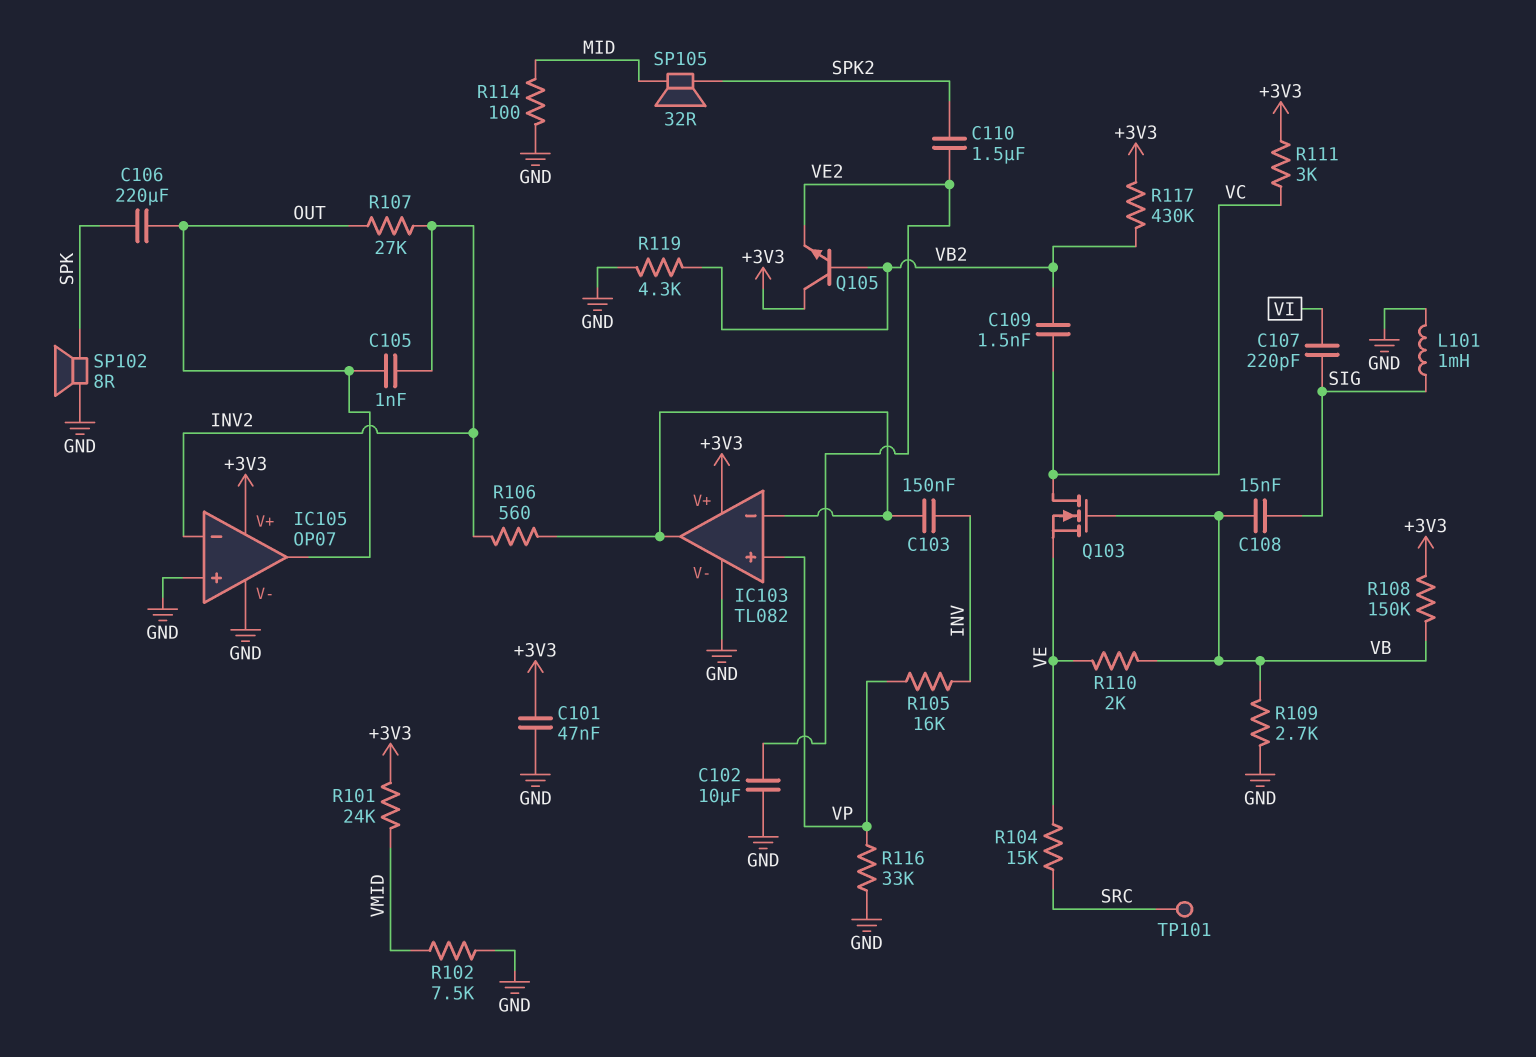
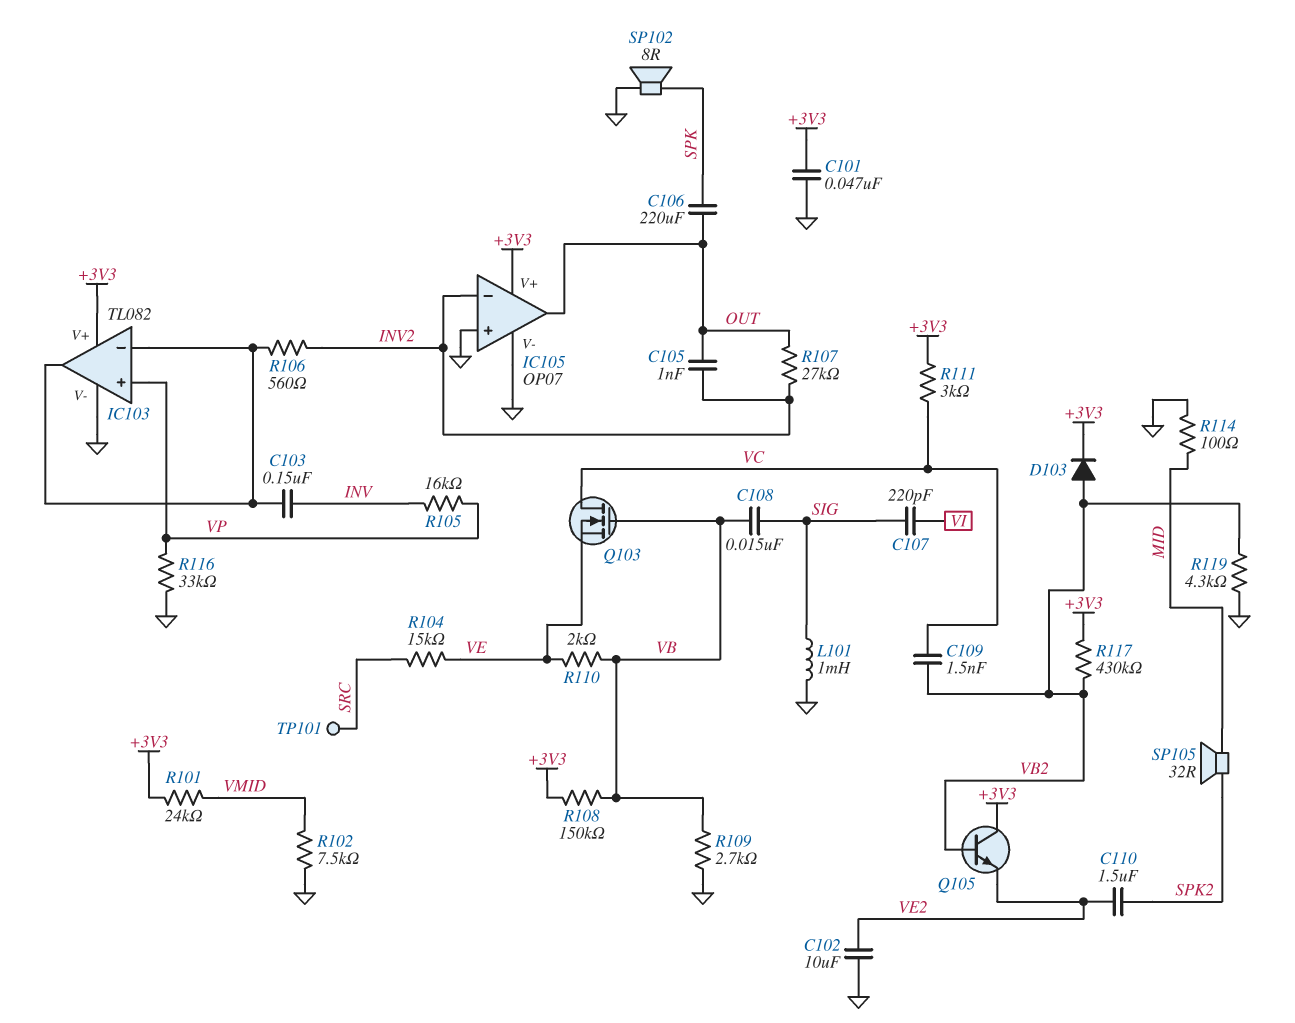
D103: none -> diode (A VB2, K +3V3)

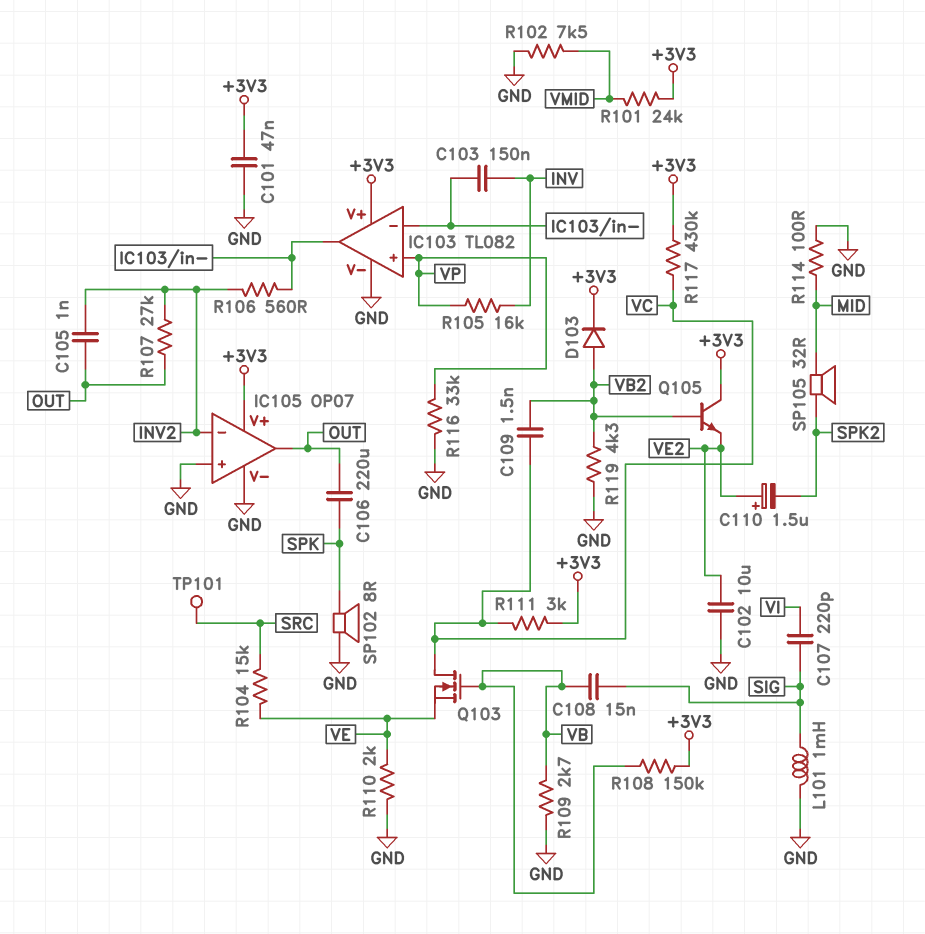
C110: 1.5uF (SPK2, VE2) -> 1.5uF (plus VE2, minus SPK2)
R110: 2k (VB, VE) -> 2k (GND, VE)
R117: 430k (+3V3, VB2) -> 430k (+3V3, VC)

